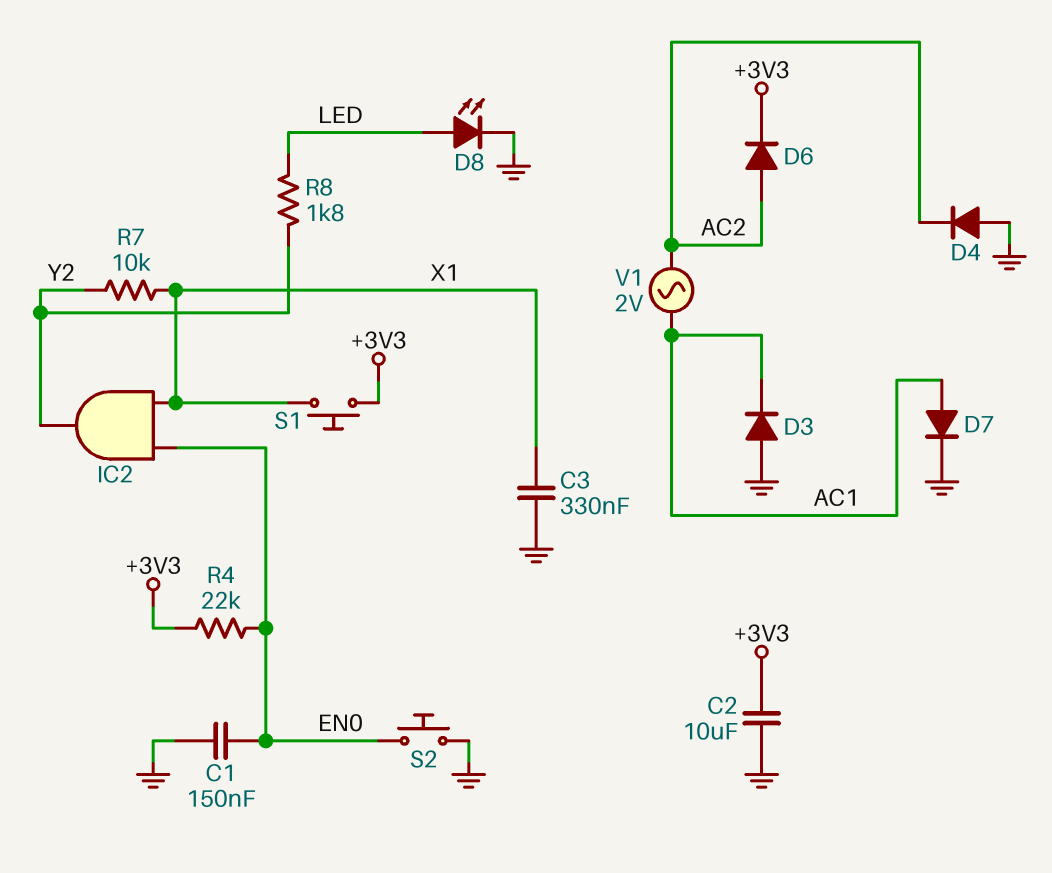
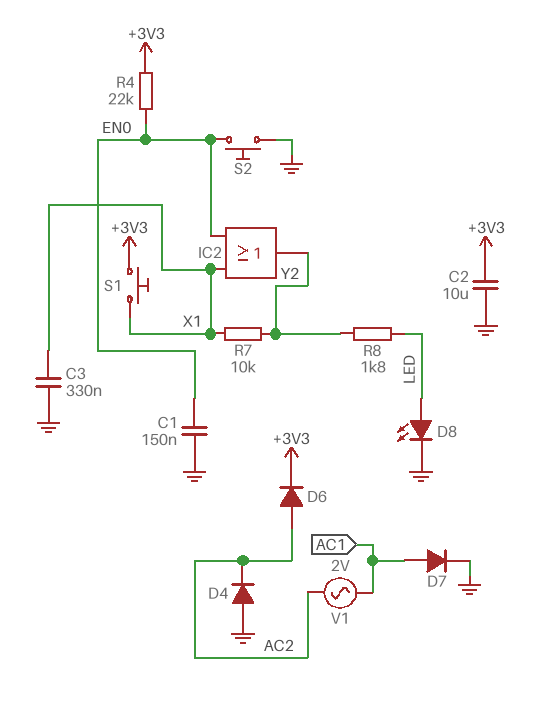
D3: diode (A GND, K AC1) -> none
IC2: AND (in EN0, in X1, out Y2) -> OR (in EN0, in X1, out Y2)

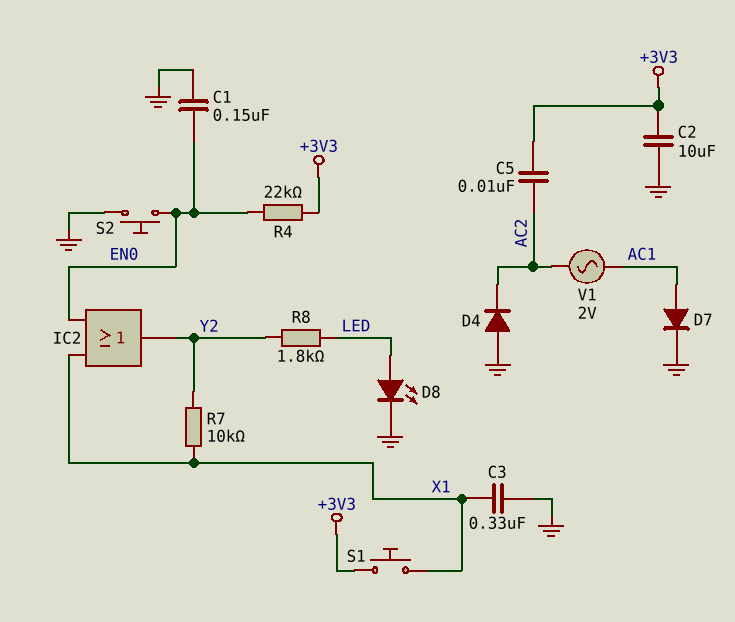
C5: none -> 10nF (+3V3, AC2)
D6: diode (A AC2, K +3V3) -> none

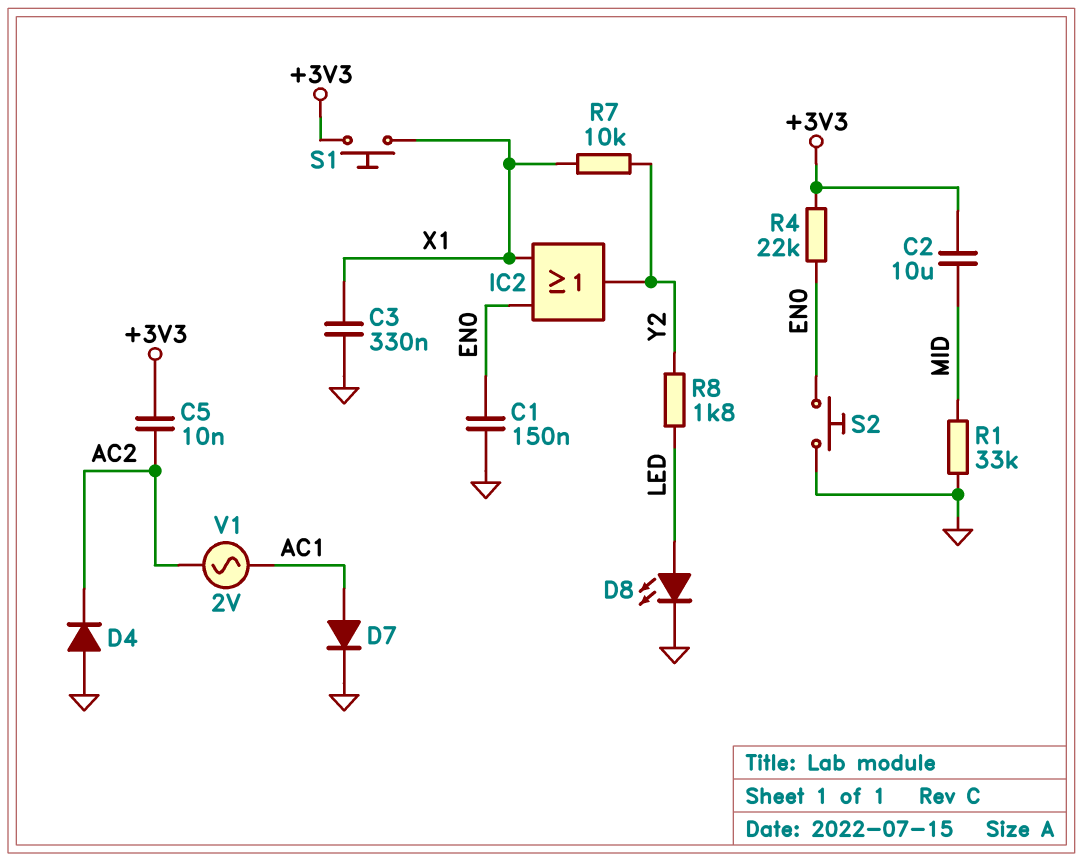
C2: 10uF (+3V3, GND) -> 10uF (+3V3, MID)
R1: none -> 33k (GND, MID)

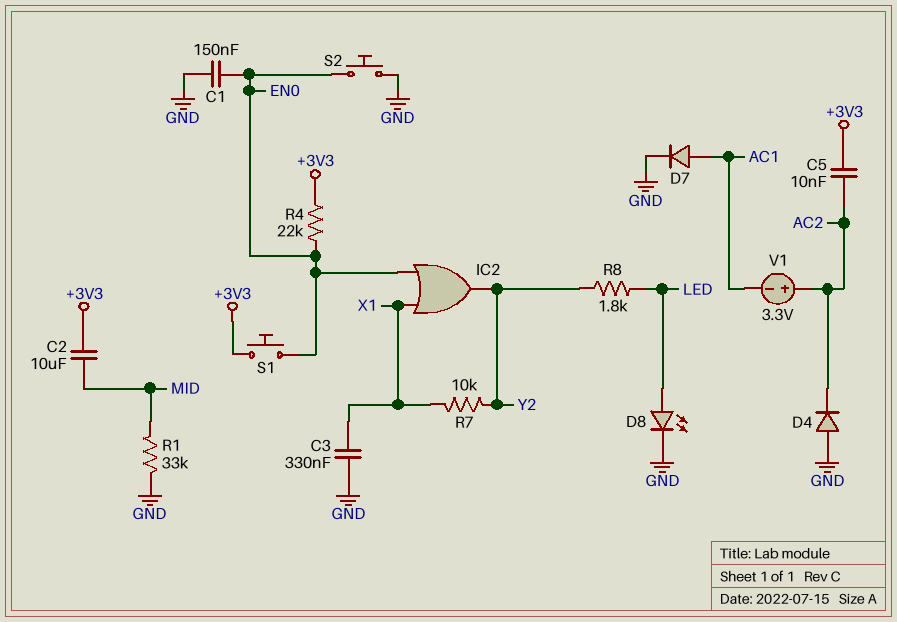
S1: button (+3V3, X1) -> button (+3V3, EN0)
V1: AC 2V (AC1, AC2) -> 3.3V (plus AC2, minus AC1)

